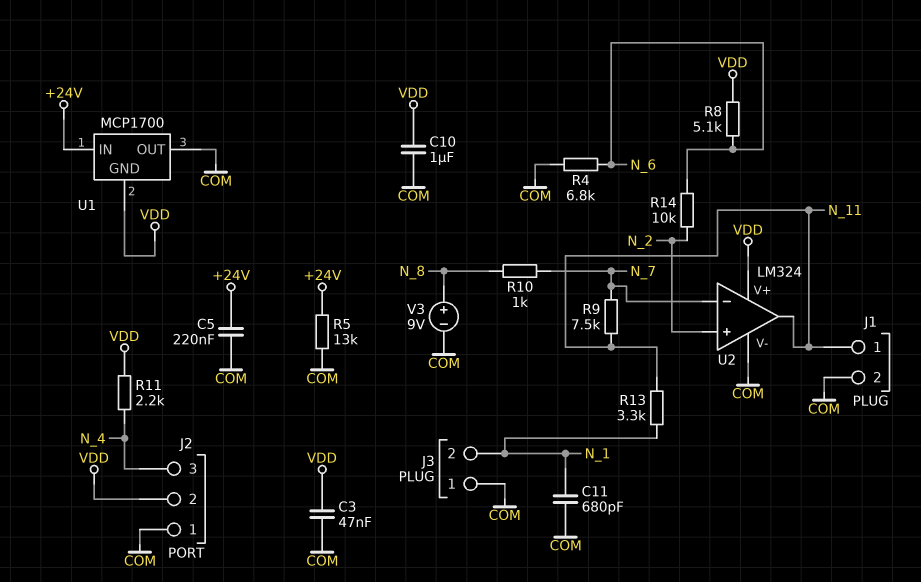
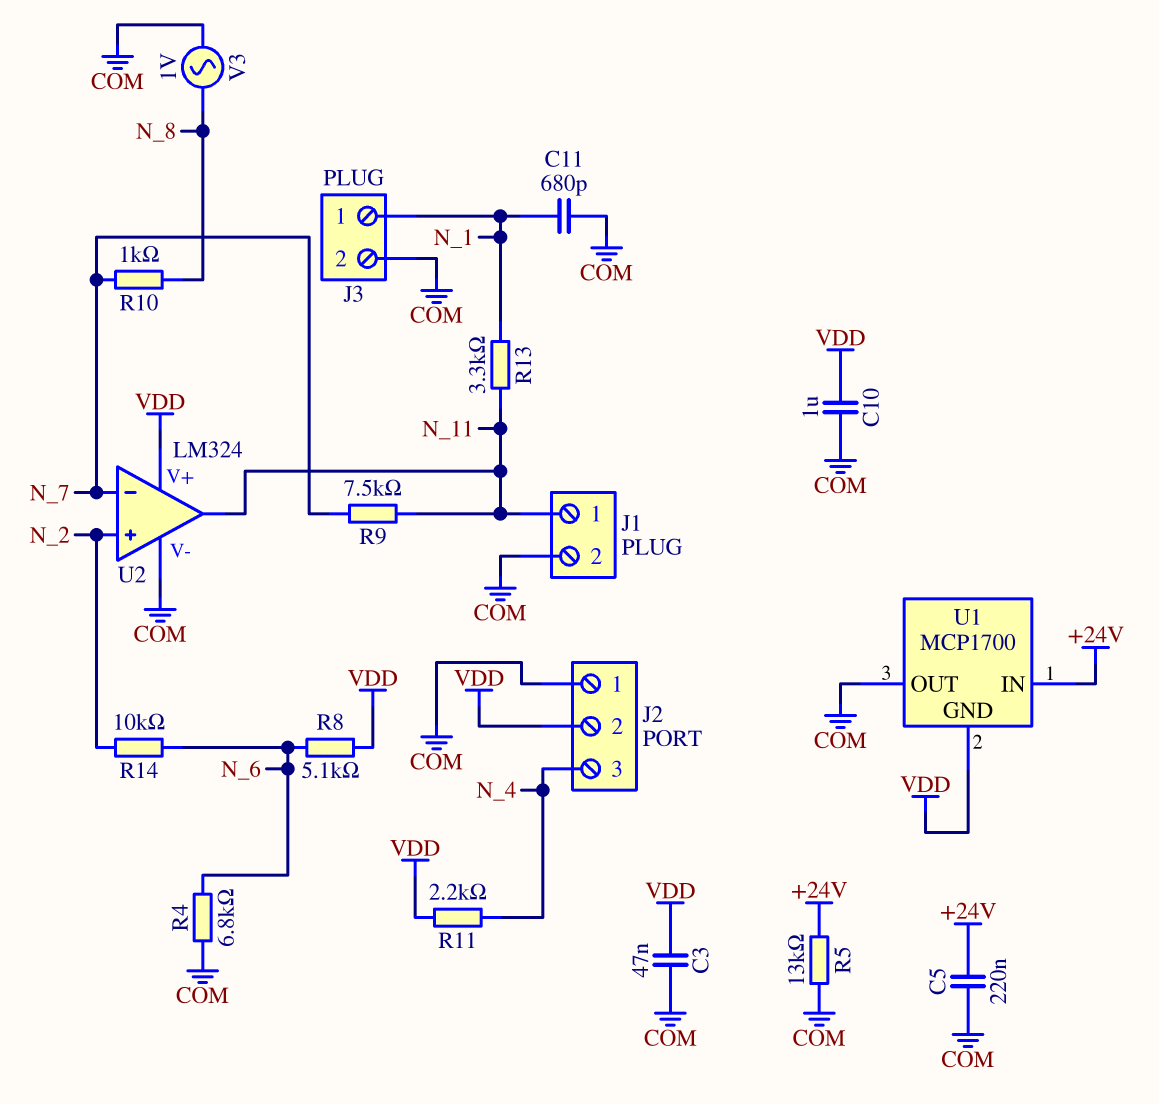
J3 pin 1: COM -> N_1
J3 pin 2: N_1 -> COM
V3: 9V (plus N_8, minus COM) -> AC 1V (COM, N_8)

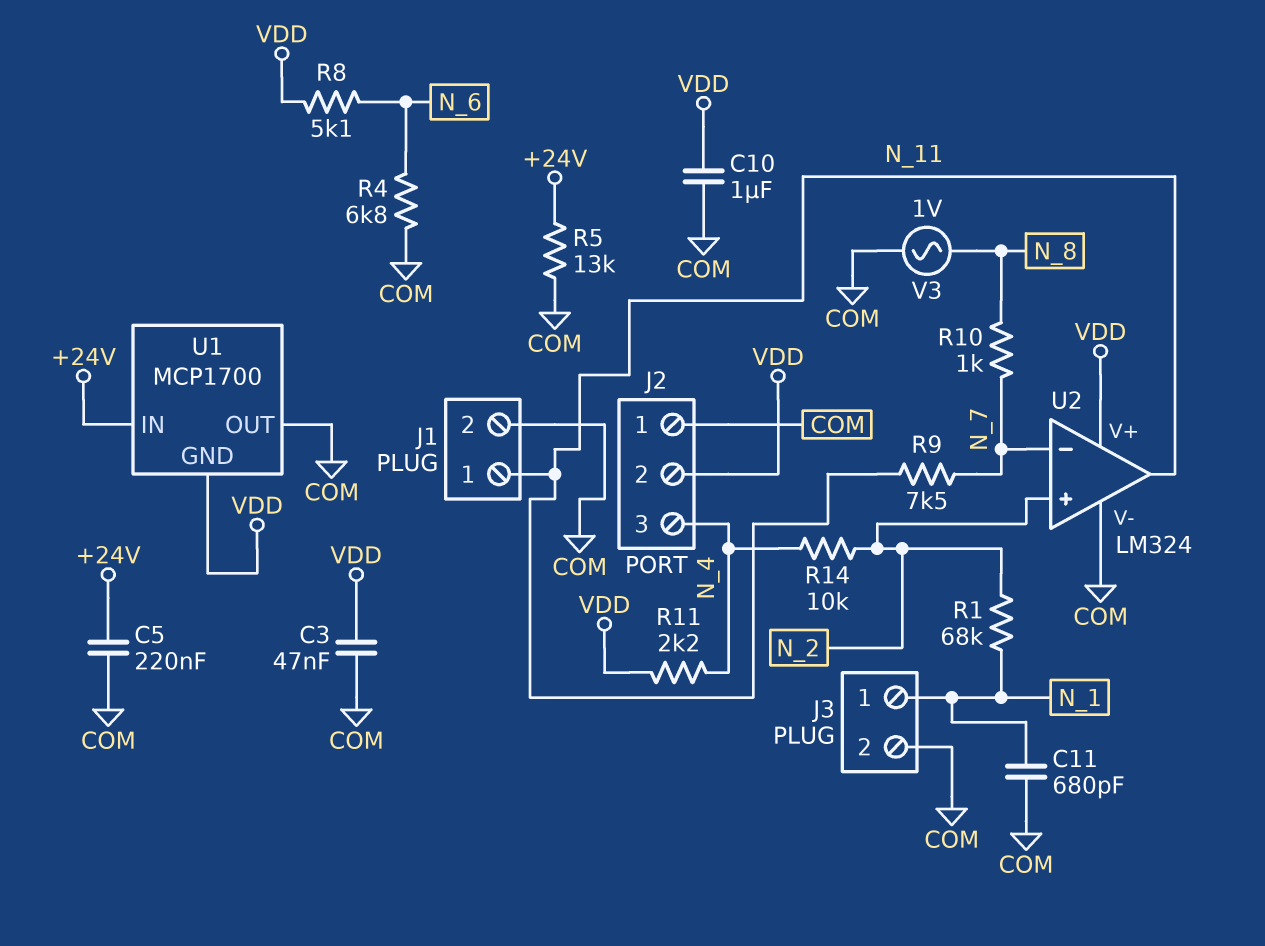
R1: none -> 68k (N_1, N_2)
R13: 3.3k (N_1, N_11) -> none
R14: 10k (N_2, N_6) -> 10k (N_2, N_4)

